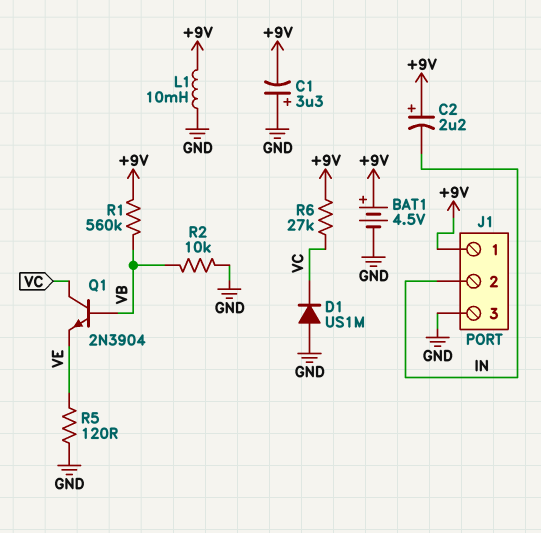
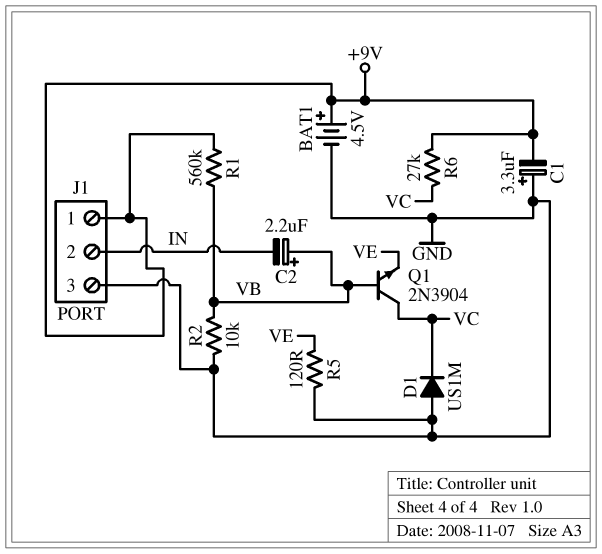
C2: 2.2uF (plus +9V, minus IN) -> 2.2uF (plus VB, minus IN)
L1: 10mH (+9V, GND) -> none

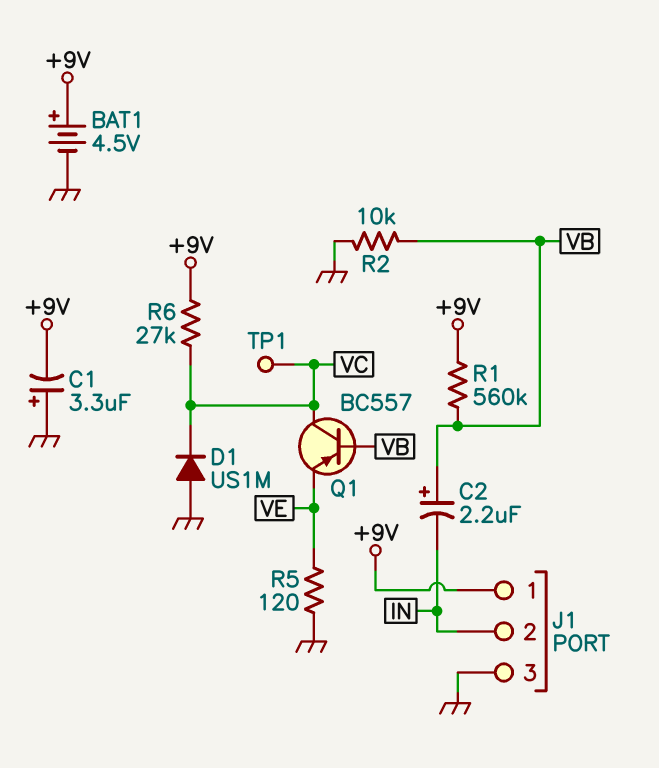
Q1: NPN 2N3904 (B VB, C VC, E VE) -> PNP BC557 (B VB, C VC, E VE)
TP1: none -> test point (VC)

